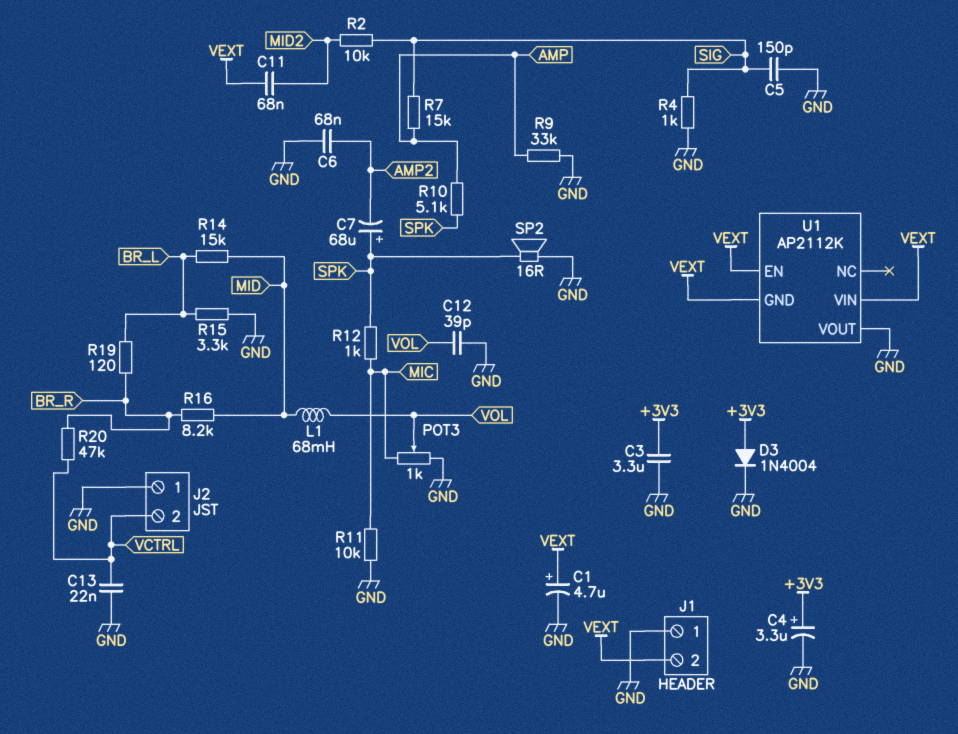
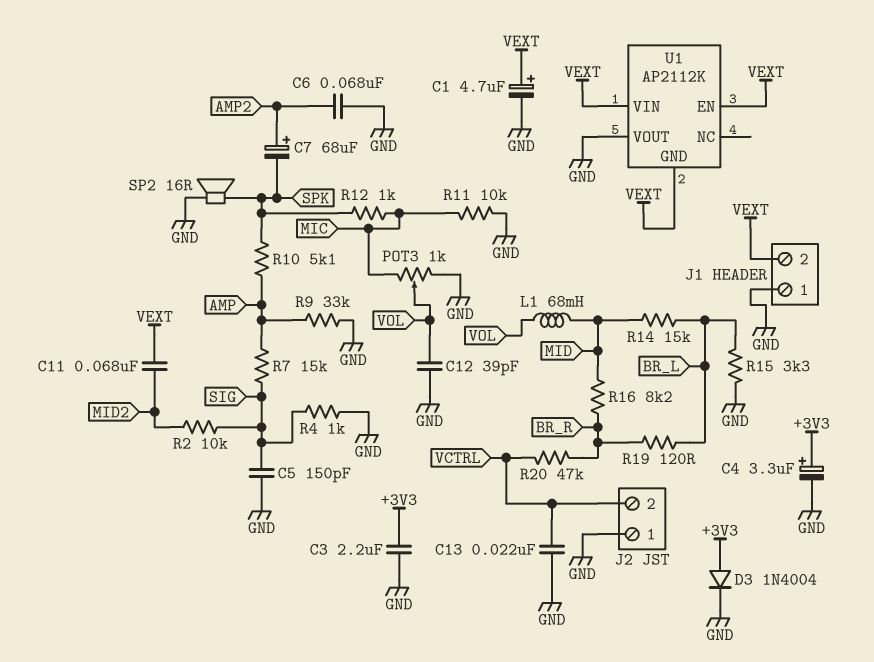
C3: 3.3uF (+3V3, GND) -> 2.2uF (+3V3, GND)
C7: 68uF (plus SPK, minus AMP2) -> 68uF (plus AMP2, minus SPK)

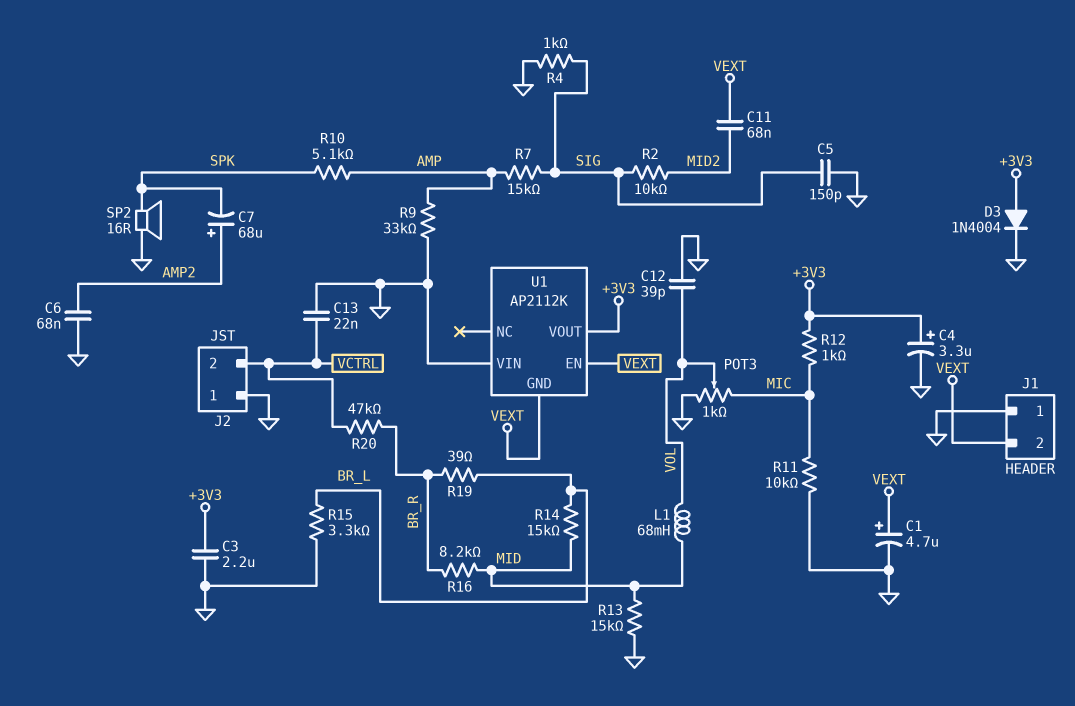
R12: 1k (MIC, SPK) -> 1k (+3V3, MIC)
R13: none -> 15k (GND, MID)
R19: 120 (BR_L, BR_R) -> 39 (BR_L, BR_R)
U1 pin VIN: VEXT -> GND
U1 pin VOUT: GND -> +3V3

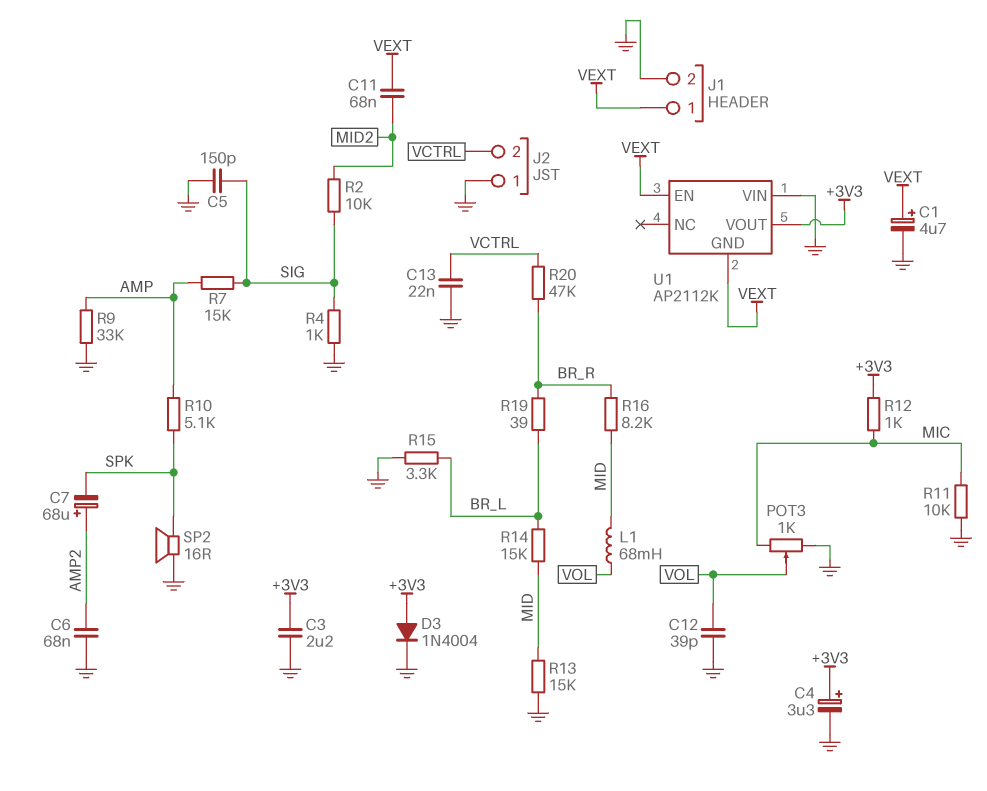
J1 pin 1: GND -> VEXT
J1 pin 2: VEXT -> GND

